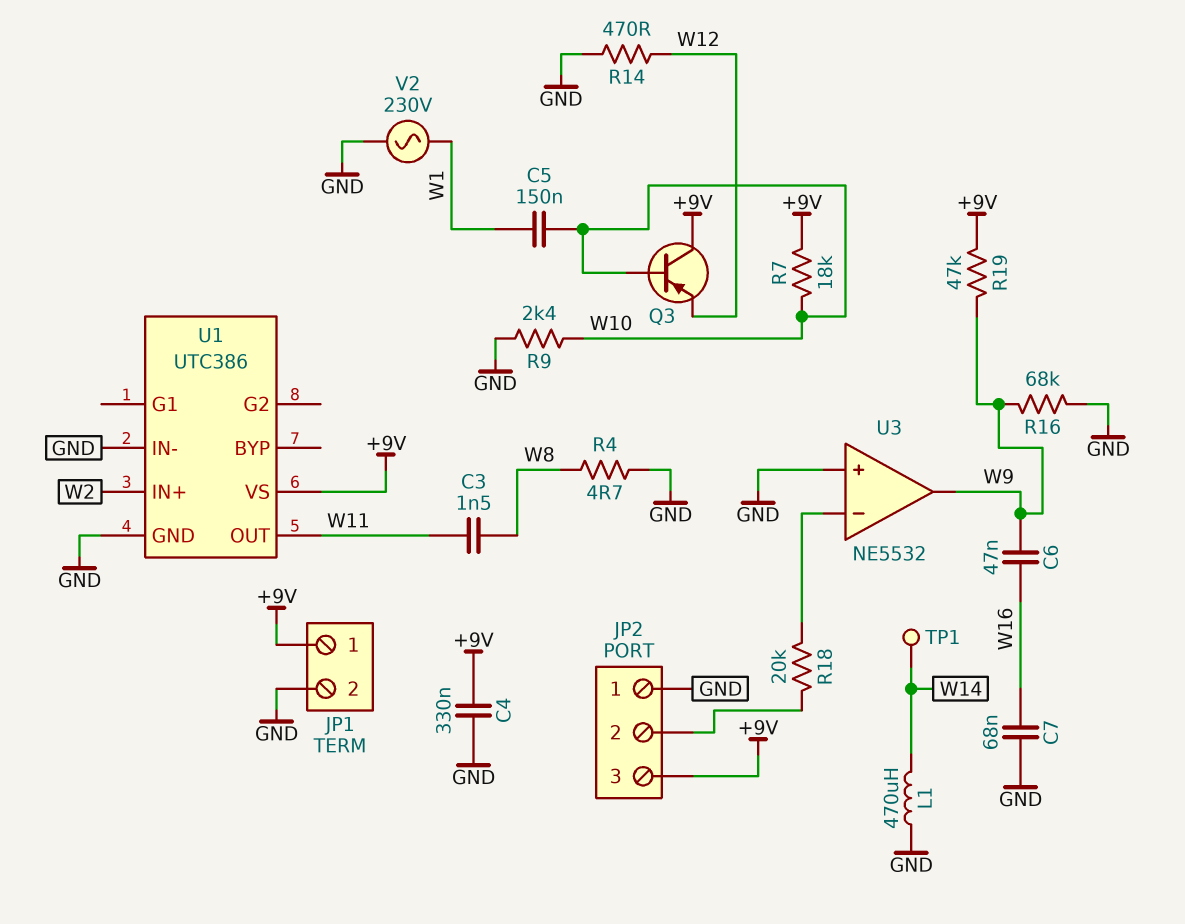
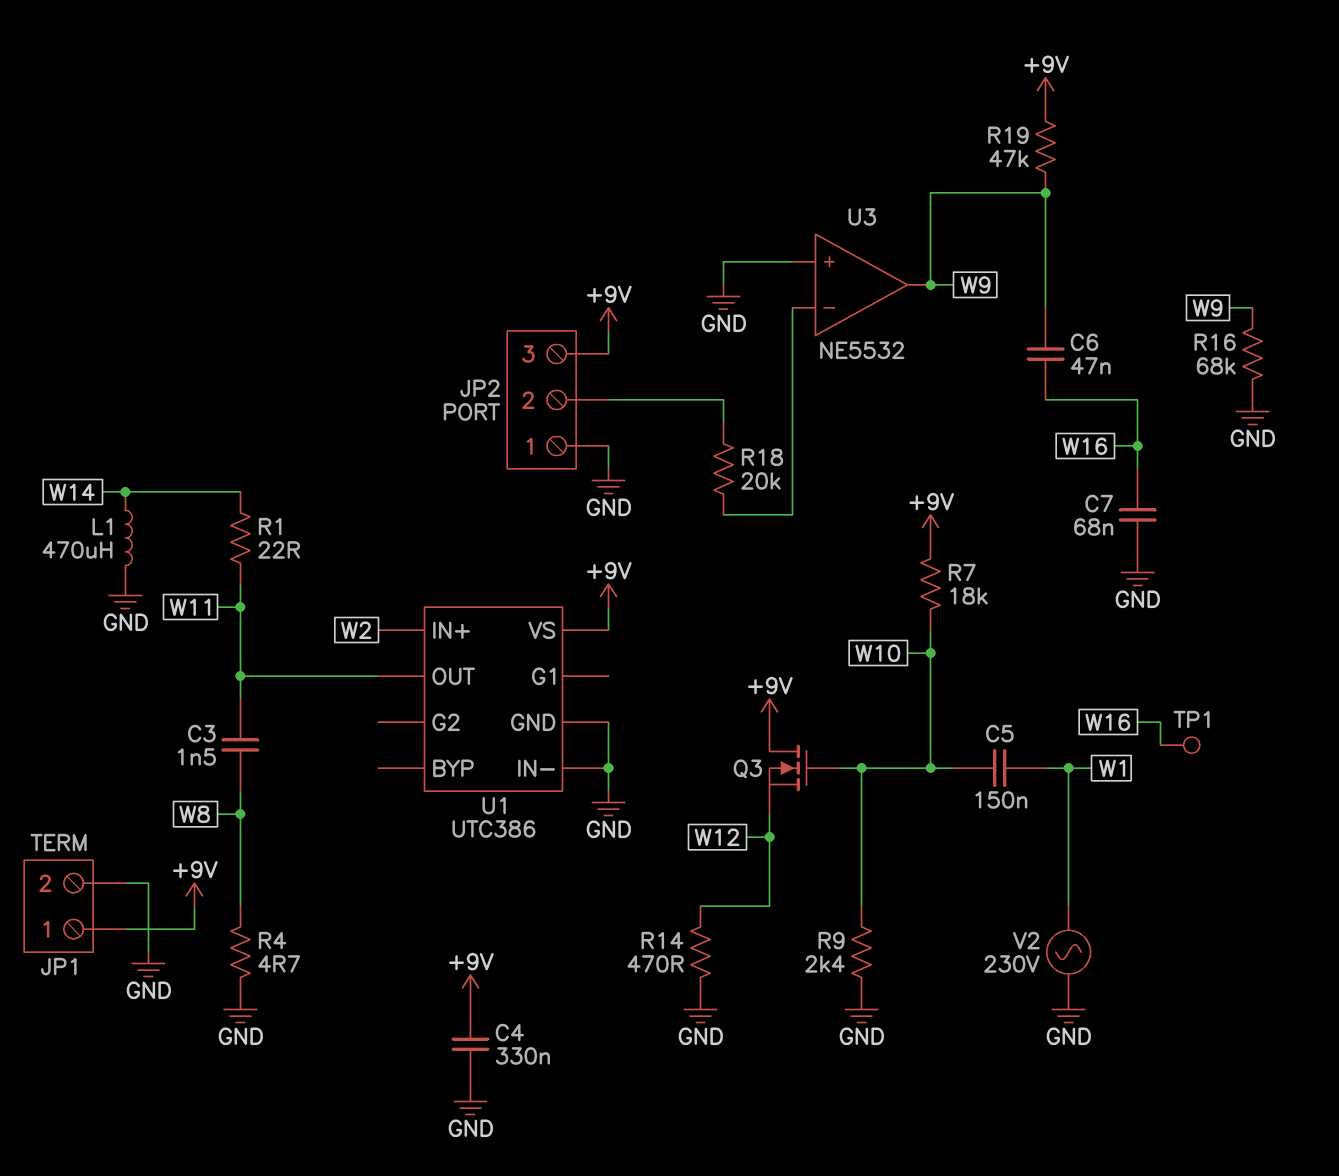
Q3: PNP (B W10, C +9V, E W12) -> NMOS (G W10, D +9V, S W12)
R1: none -> 22 (W11, W14)
TP1: test point (W14) -> test point (W16)

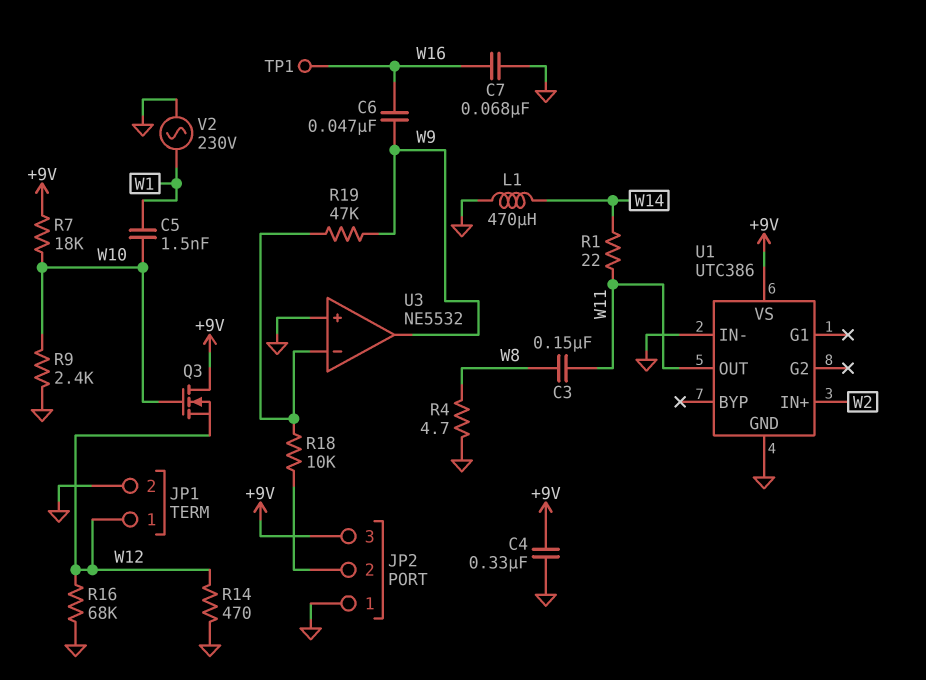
C3: 1.5nF (W8, W11) -> 150nF (W8, W11)
C5: 150nF (W1, W10) -> 1.5nF (W1, W10)
JP1 pin 1: +9V -> W12
R16: 68k (GND, W9) -> 68k (GND, W12)
R18: 20k (JP2/2, U3/in-) -> 10k (JP2/2, U3/in-)
R19: 47k (+9V, W9) -> 47k (U3/in-, W9)

